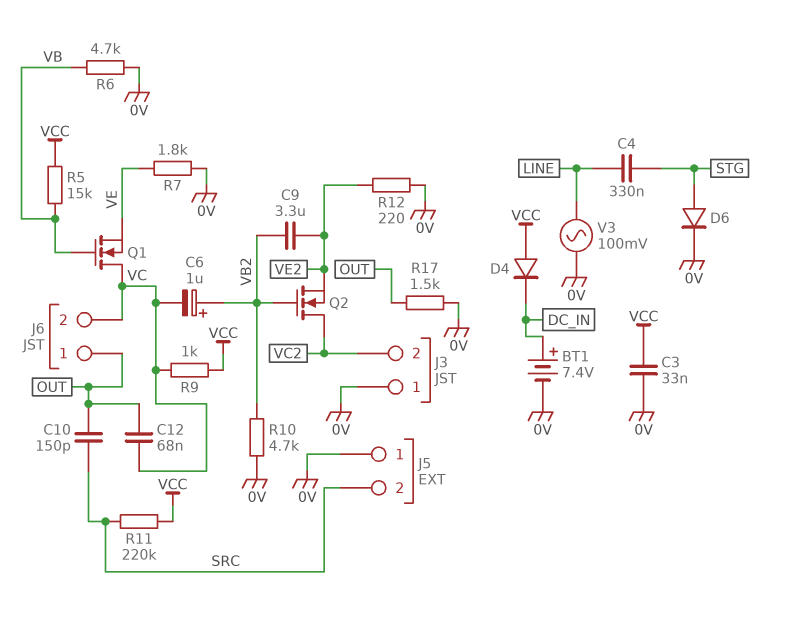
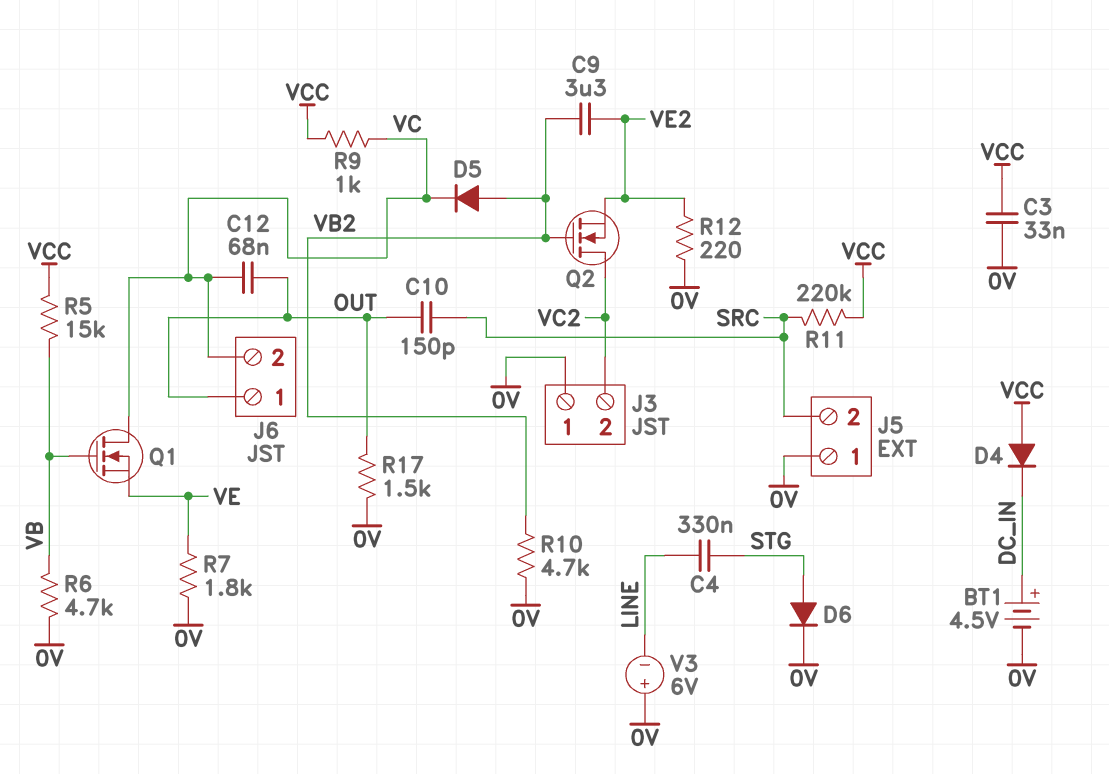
BT1: 7.4V (plus DC_IN, minus 0V) -> 4.5V (plus DC_IN, minus 0V)
C6: 1uF (plus VB2, minus VC) -> none
D5: none -> diode (A VB2, K VC)
V3: AC 100mV (0V, LINE) -> 6V (plus 0V, minus LINE)

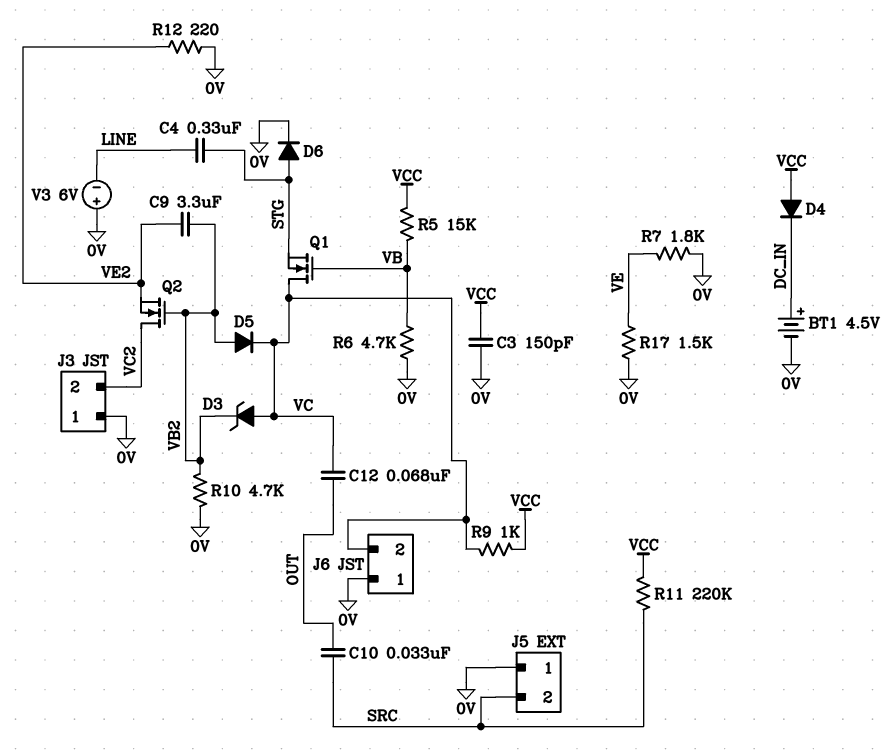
C3: 33nF (0V, VCC) -> 150pF (0V, VCC)
C10: 150pF (OUT, SRC) -> 33nF (OUT, SRC)
D3: none -> zener (A VC, K VB2)
J6 pin 1: OUT -> 0V
Q1: NMOS (G VB, D VC, S VE) -> NMOS (G VB, D VC, S STG)
R17: 1.5k (0V, OUT) -> 1.5k (0V, VE)

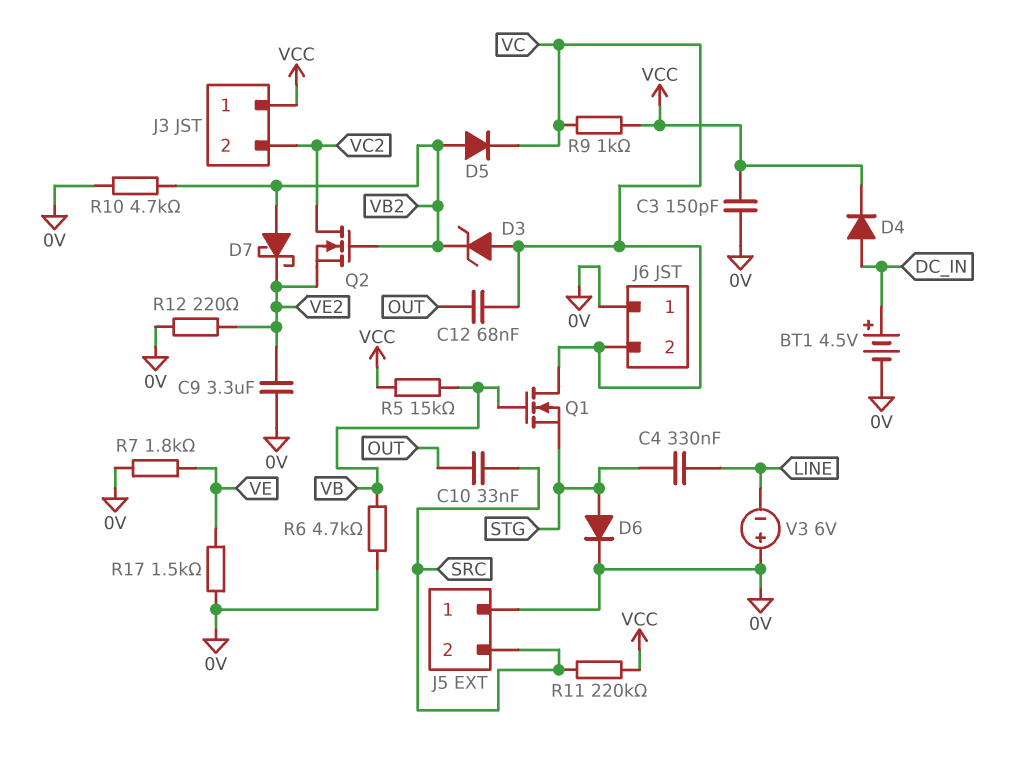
C9: 3.3uF (VB2, VE2) -> 3.3uF (0V, VE2)
D4: diode (A VCC, K DC_IN) -> diode (A DC_IN, K VCC)
D7: none -> schottky (A VB2, K VE2)
J3 pin 1: 0V -> VCC

